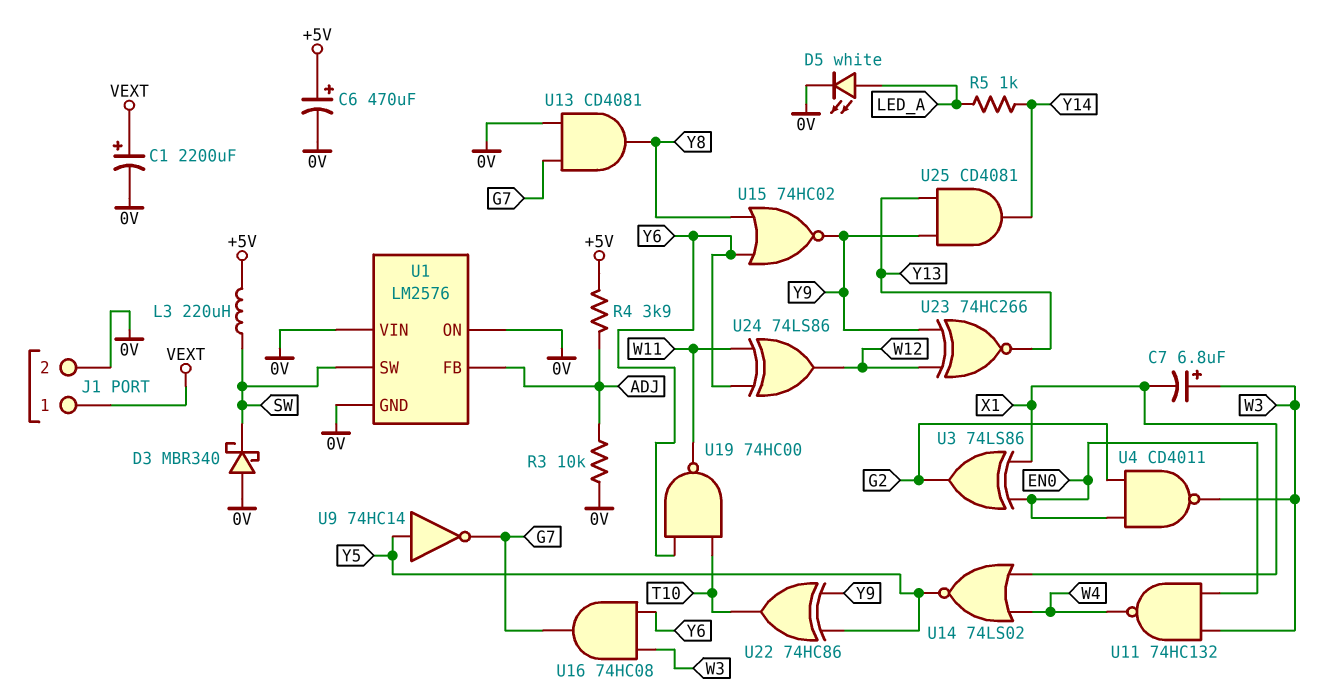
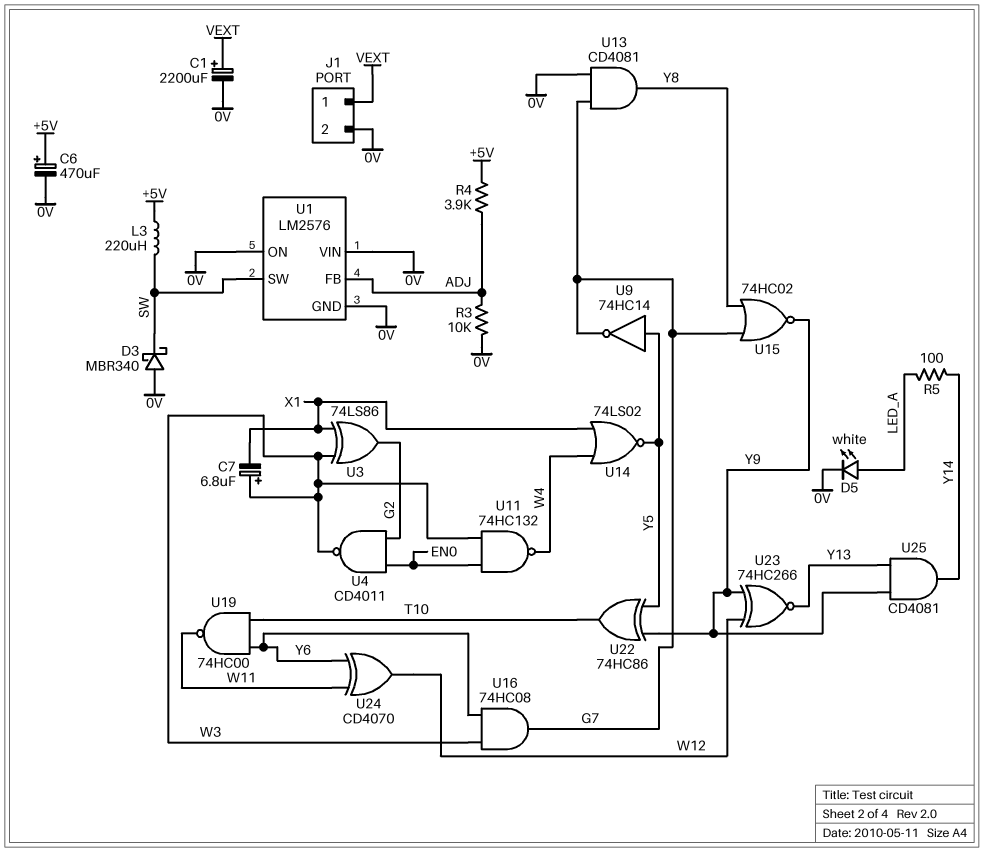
R5: 1k (LED_A, Y14) -> 100 (LED_A, Y14)
U3: XOR 74LS86 (in EN0, in X1, out G2) -> XOR 74LS86 (in W3, in X1, out G2)
U15: NOR 74HC02 (in Y6, in Y8, out Y9) -> NOR 74HC02 (in G7, in Y8, out Y9)
U24: XOR 74LS86 (in W11, in Y6, out W12) -> XOR CD4070 (in W11, in Y6, out W12)

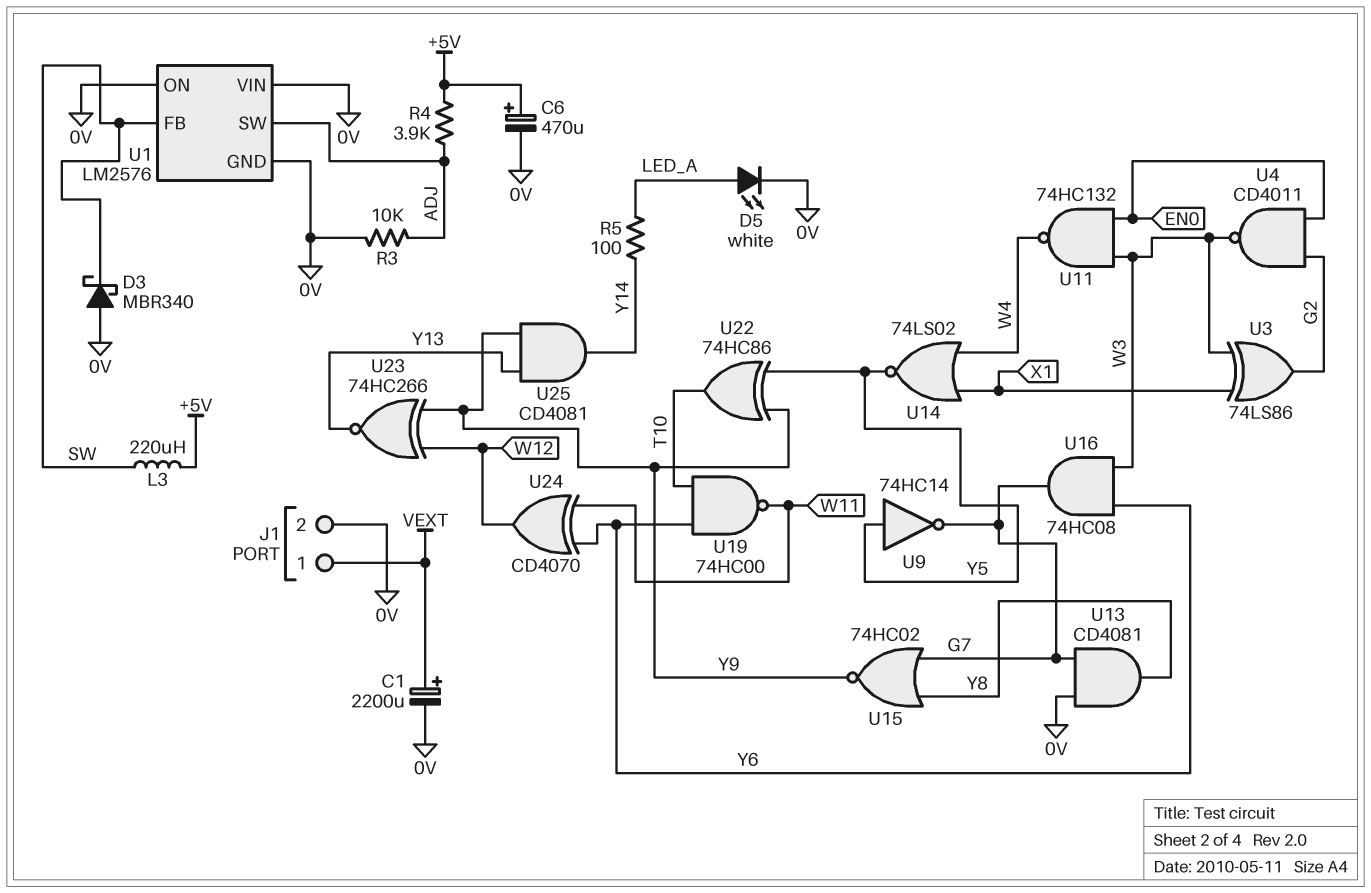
C7: 6.8uF (plus W3, minus X1) -> none
U1 pin FB: ADJ -> SW
U1 pin SW: SW -> ADJ

